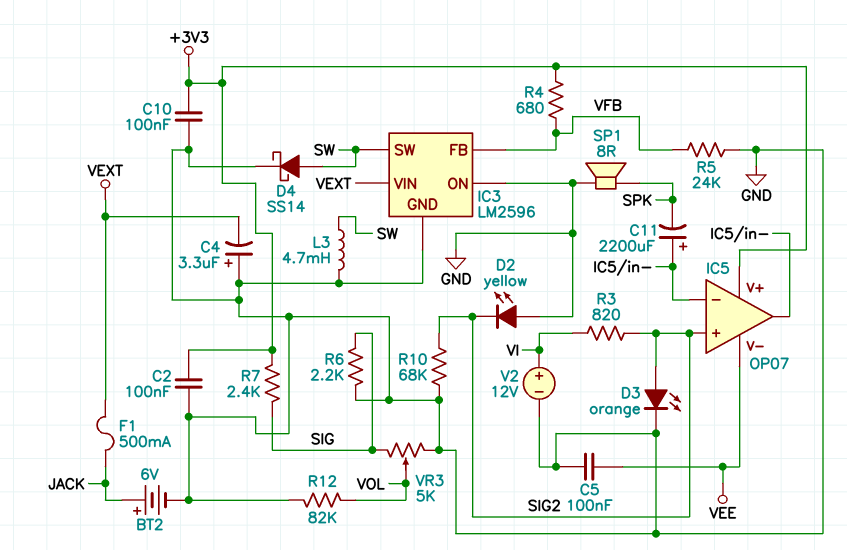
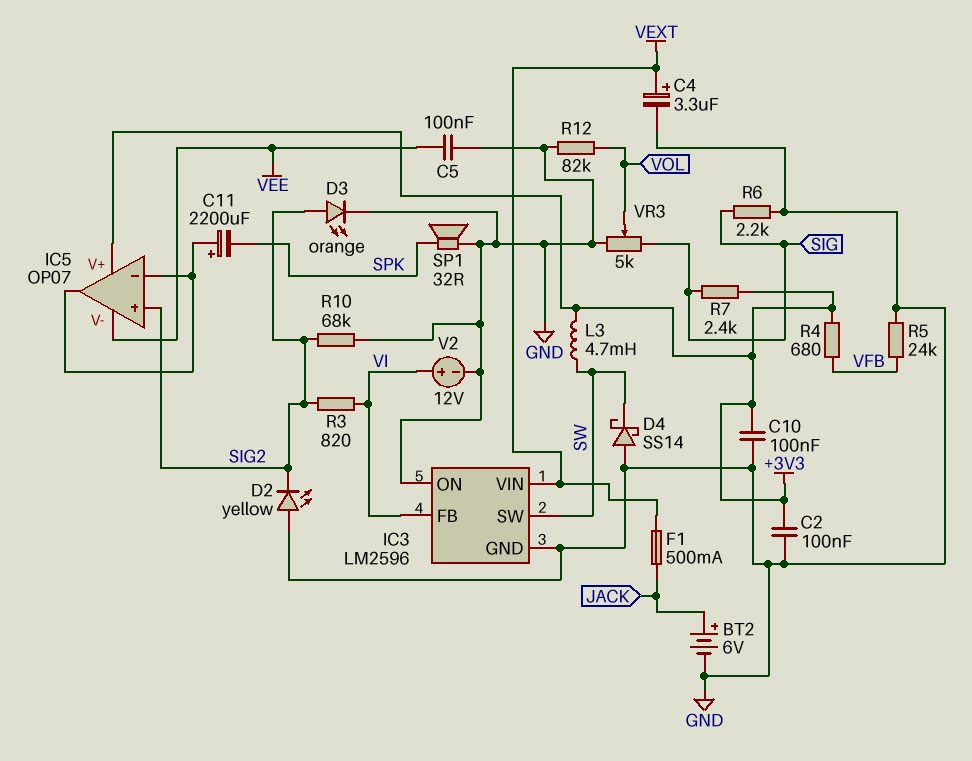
C4: 3.3uF (plus GND, minus VEXT) -> 3.3uF (plus VEXT, minus GND)
D4: schottky SS14 (A SW, K GND) -> schottky SS14 (A GND, K SW)
IC3 pin FB: VFB -> VI
L3: 4.7mH (GND, SW) -> 4.7mH (+3V3, SW)
SP1: speaker 8R (GND, SPK) -> speaker 32R (GND, SPK)

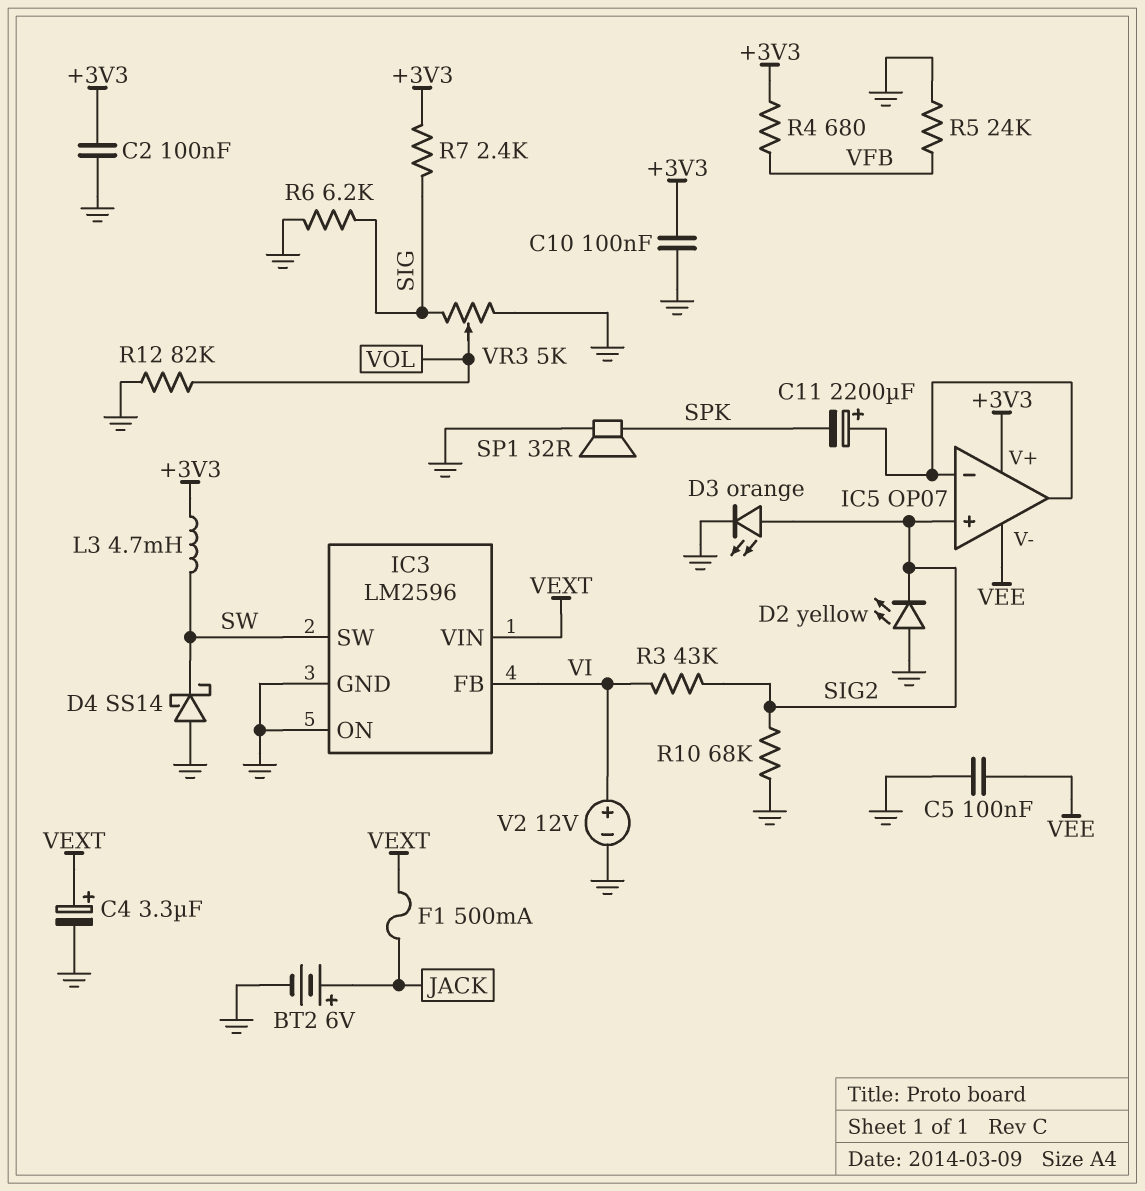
R3: 820 (SIG2, VI) -> 43k (SIG2, VI)
R6: 2.2k (GND, SIG) -> 6.2k (GND, SIG)

